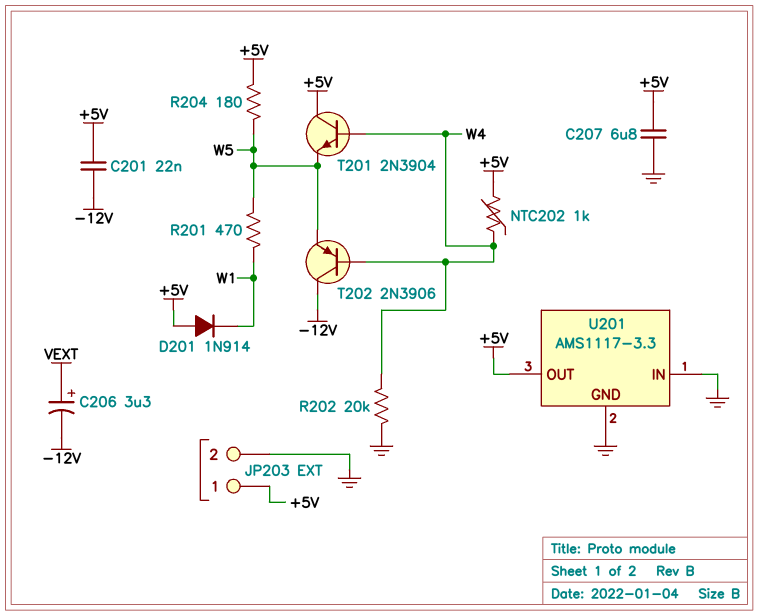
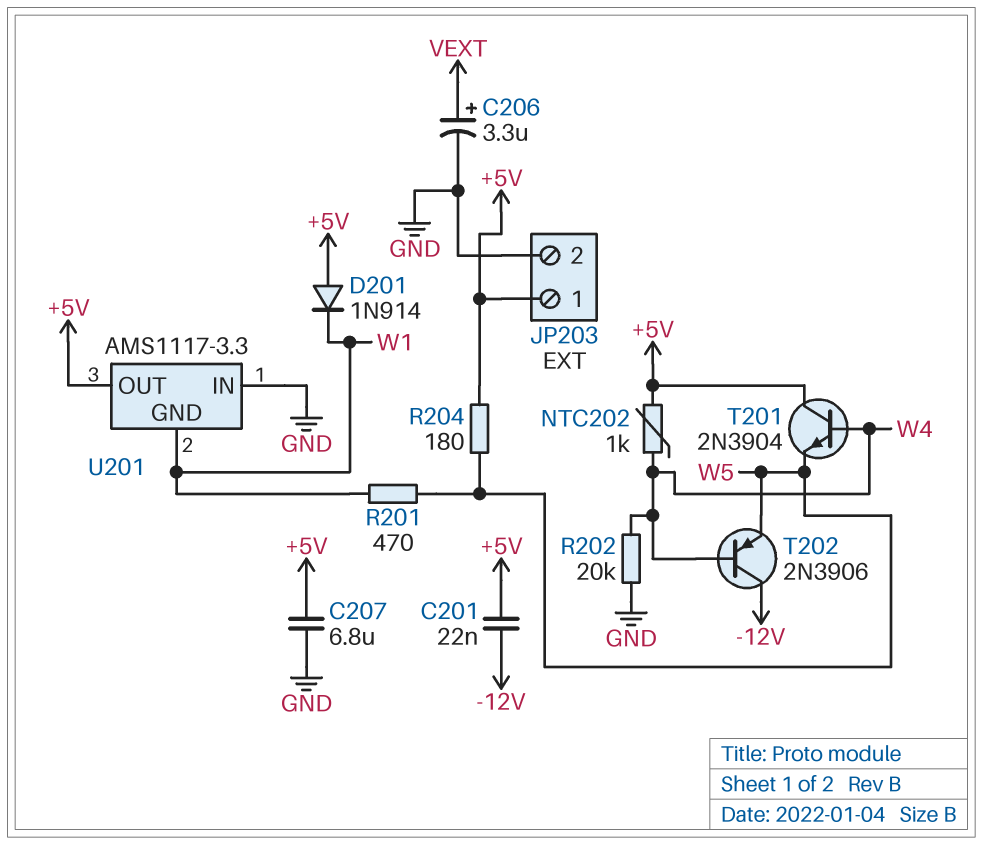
C206: 3.3uF (plus VEXT, minus -12V) -> 3.3uF (plus VEXT, minus GND)
U201 pin GND: GND -> W1

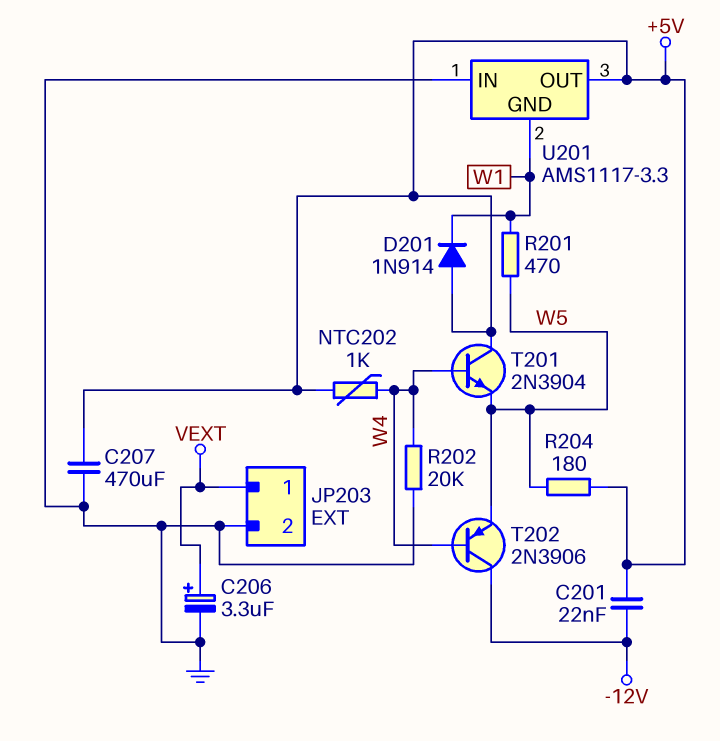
C207: 6.8uF (+5V, GND) -> 470uF (+5V, GND)
JP203 pin 1: +5V -> VEXT

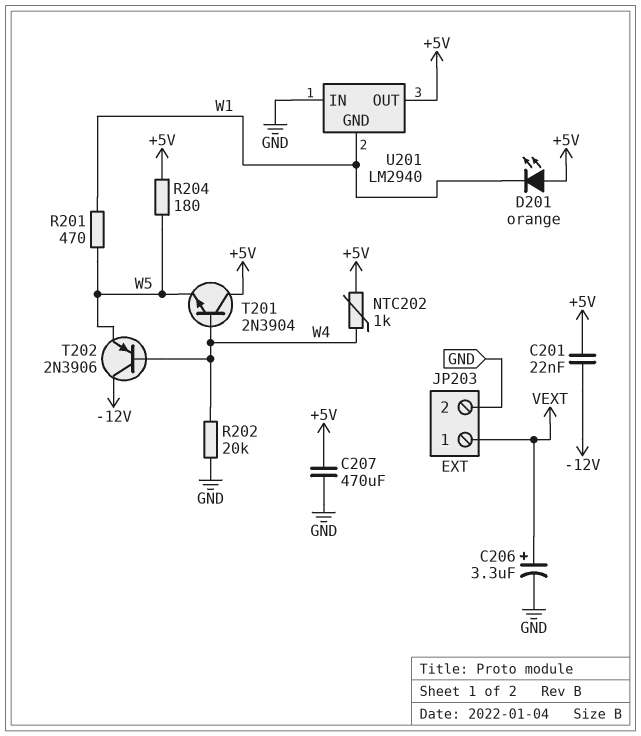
D201: diode 1N914 (A +5V, K W1) -> LED orange (A +5V, K W1)
U201: AMS1117-3.3 -> LM2940

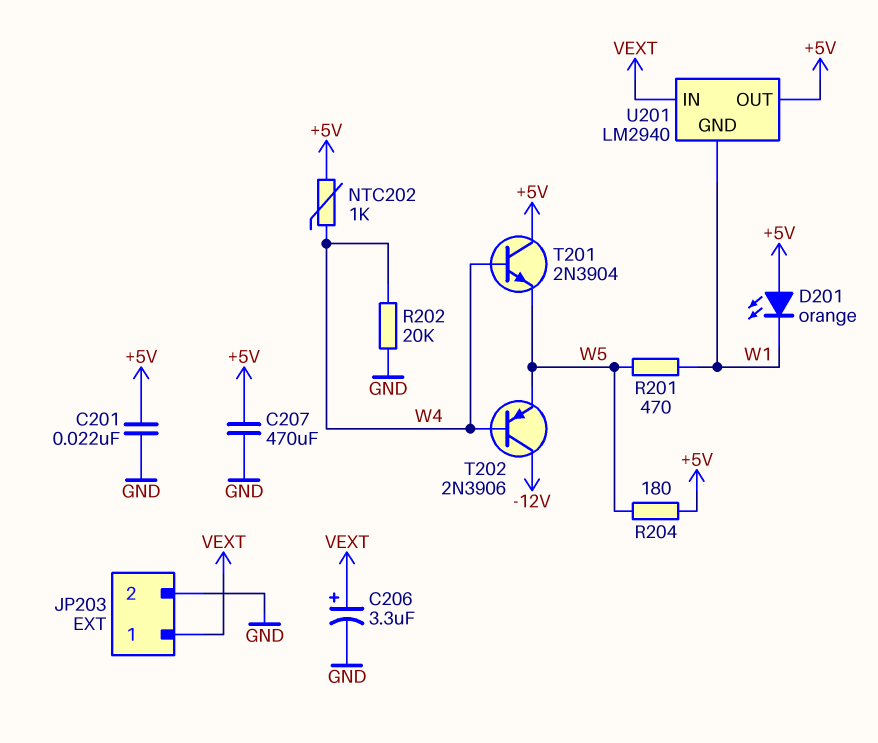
C201: 22nF (+5V, -12V) -> 22nF (+5V, GND)
U201 pin IN: GND -> VEXT

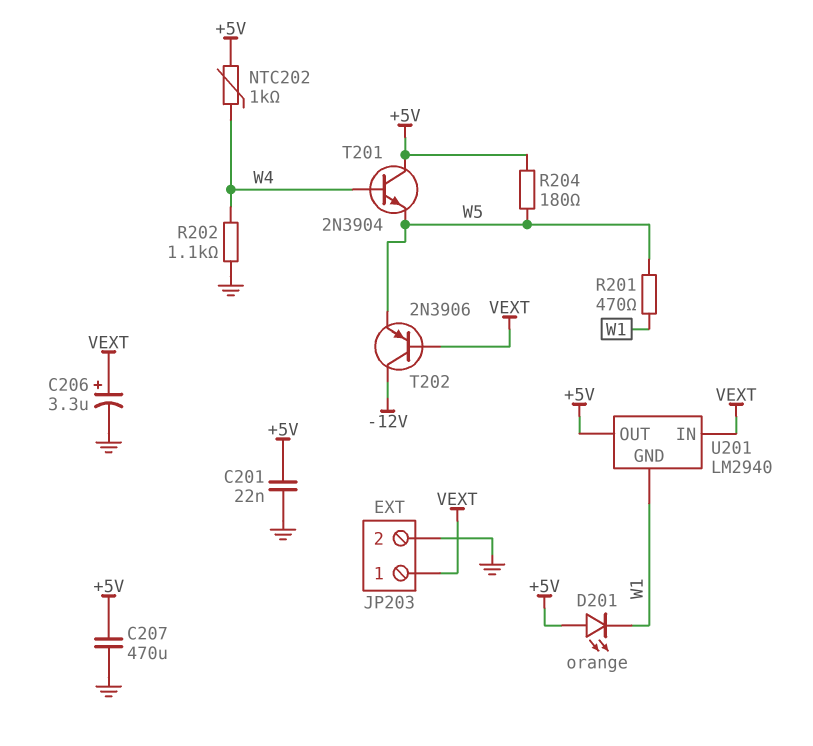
R202: 20k (GND, W4) -> 1.1k (GND, W4)
T202: PNP 2N3906 (B W4, C -12V, E W5) -> PNP 2N3906 (B VEXT, C -12V, E W5)

